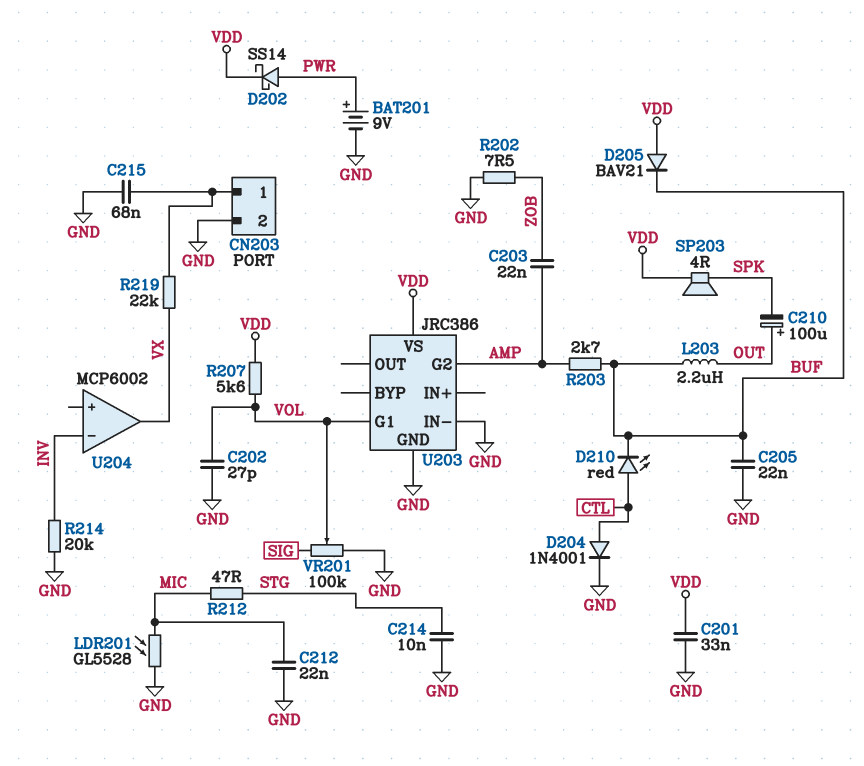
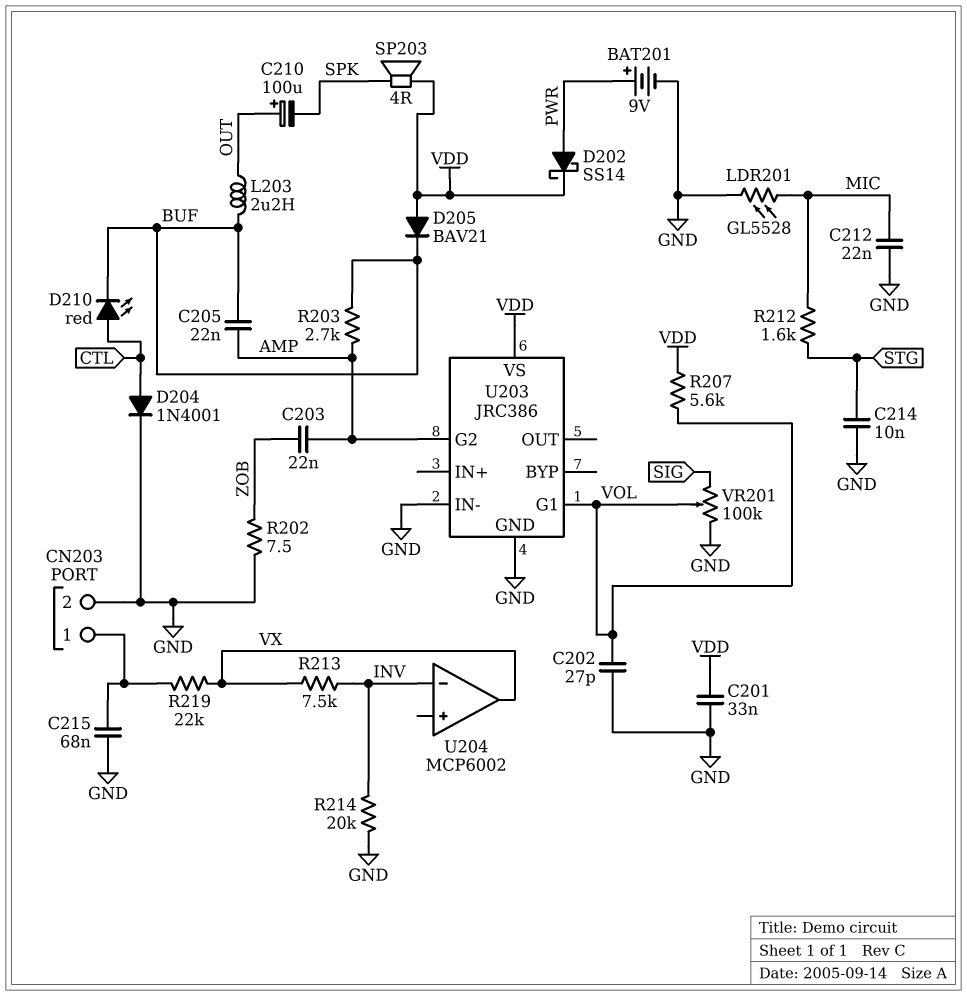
C205: 22nF (BUF, GND) -> 22nF (AMP, BUF)
R212: 47 (MIC, STG) -> 1.6k (MIC, STG)
R213: none -> 7.5k (INV, VX)

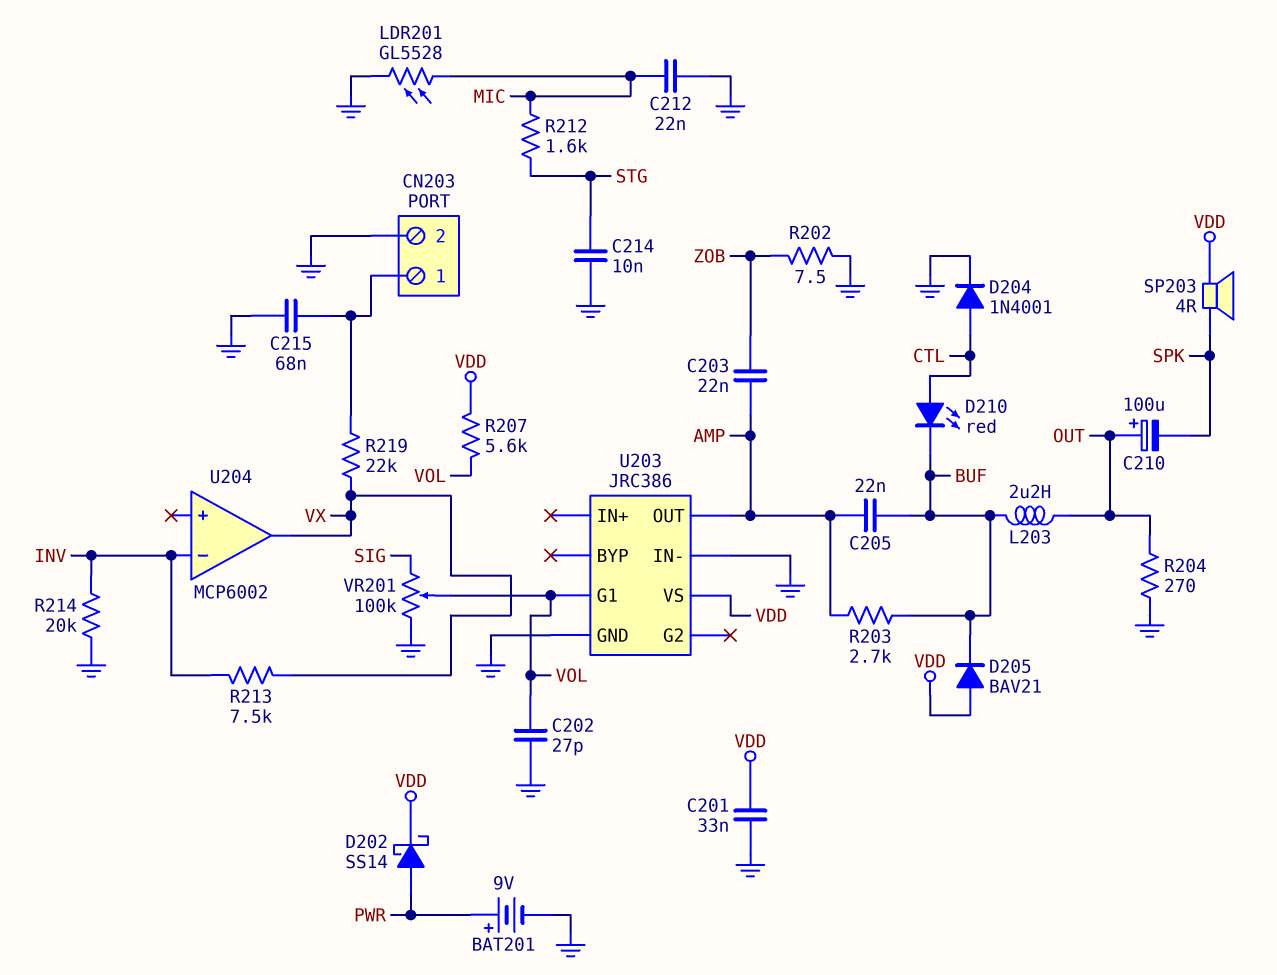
R204: none -> 270 (GND, OUT)
U203 pin G2: AMP -> none
U203 pin OUT: none -> AMP

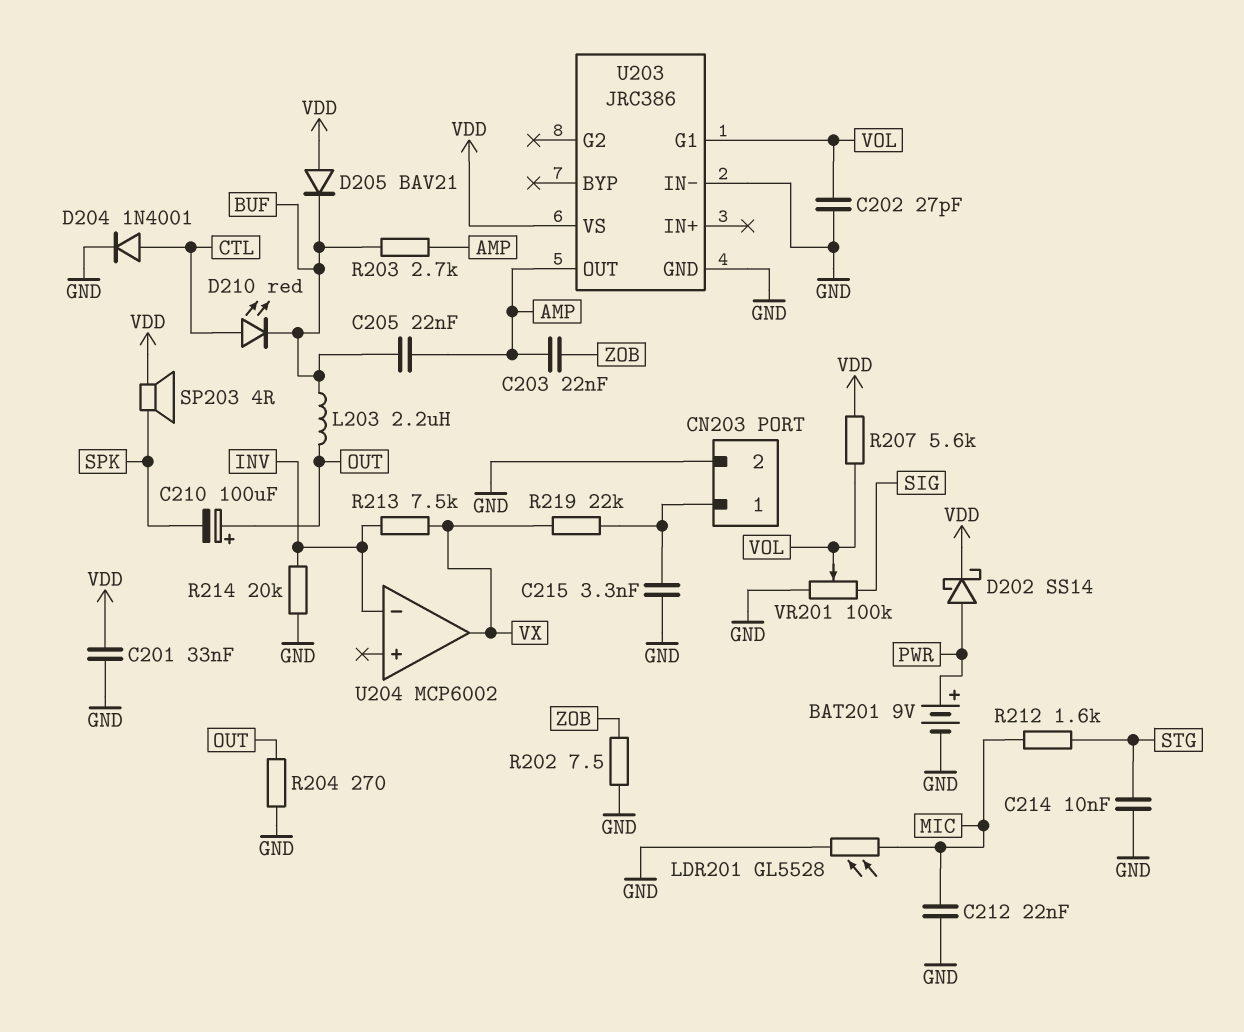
C215: 68nF (CN203/1, GND) -> 3.3nF (CN203/1, GND)

